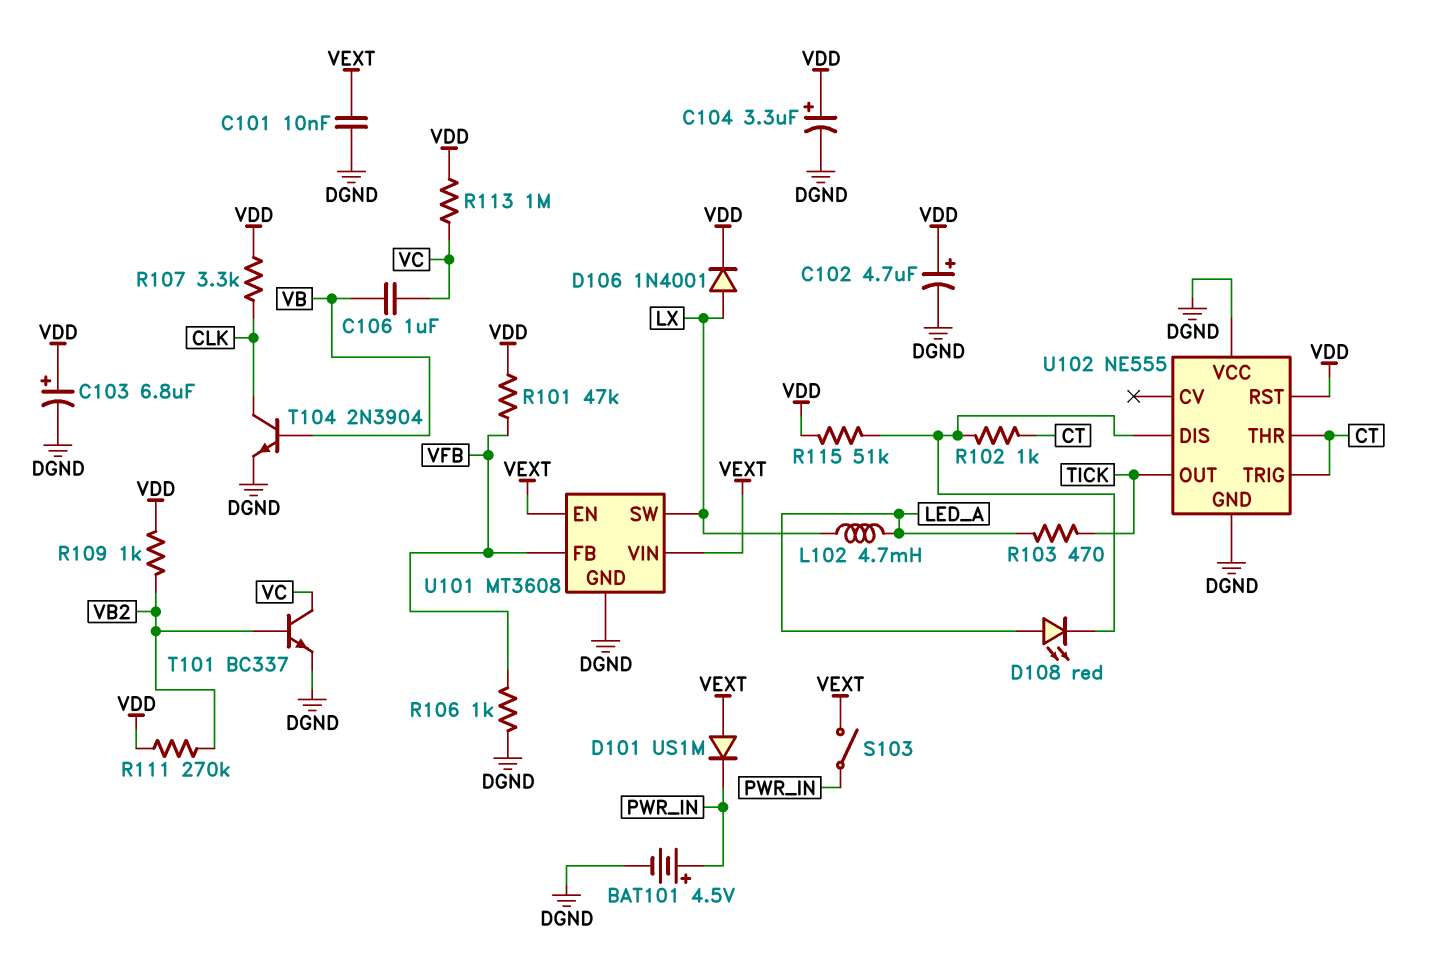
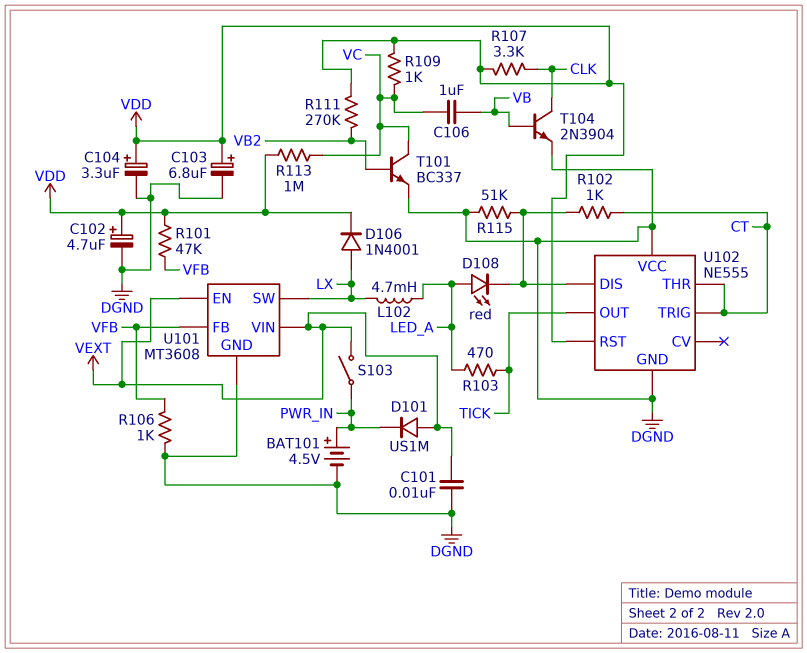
R109: 1k (VB2, VDD) -> 1k (VC, VDD)
R115: 51k (U102/DIS, VDD) -> 51k (DGND, U102/DIS)

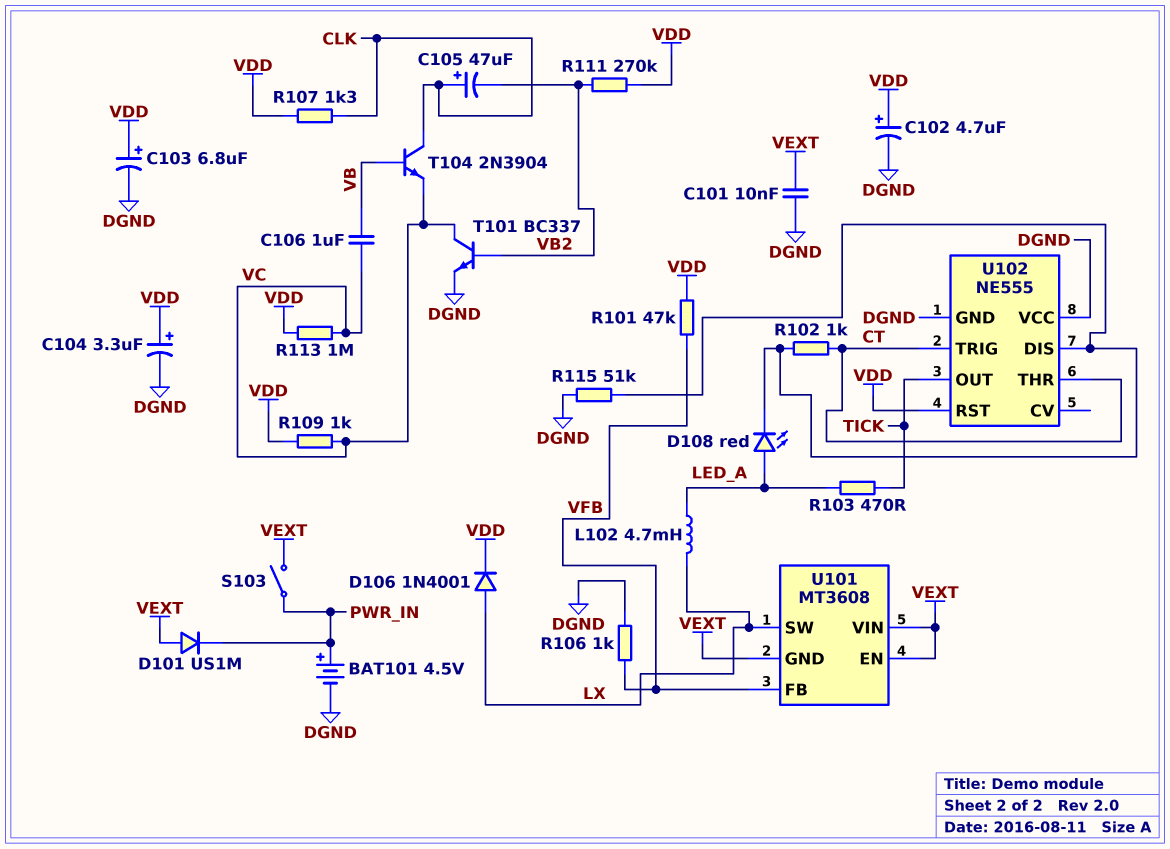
C105: none -> 47uF (plus CLK, minus VB2)
R107: 3.3k (CLK, VDD) -> 1.3k (CLK, VDD)
T104: NPN 2N3904 (B VB, C CLK, E DGND) -> NPN 2N3904 (B VB, C CLK, E VC)
U101 pin GND: DGND -> VEXT

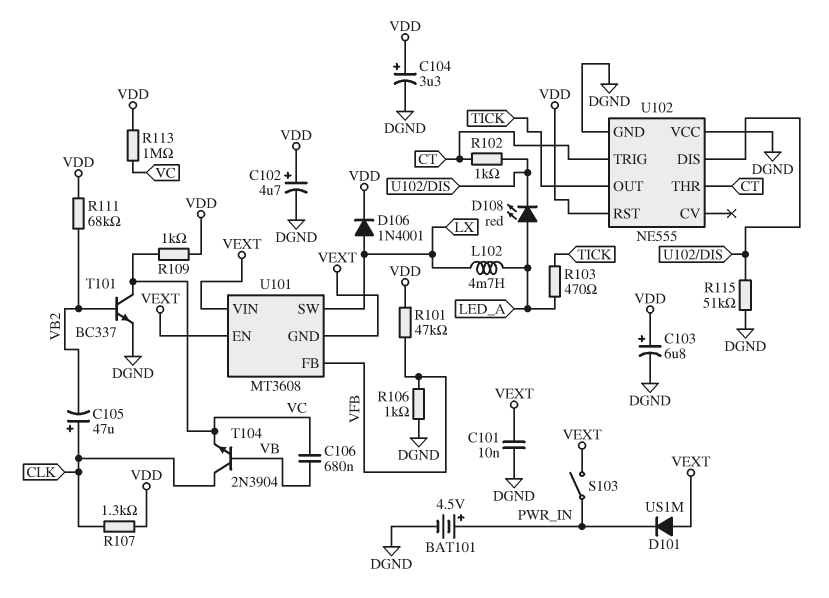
C106: 1uF (VB, VC) -> 680nF (VB, VC)
R111: 270k (VB2, VDD) -> 68k (VB2, VDD)

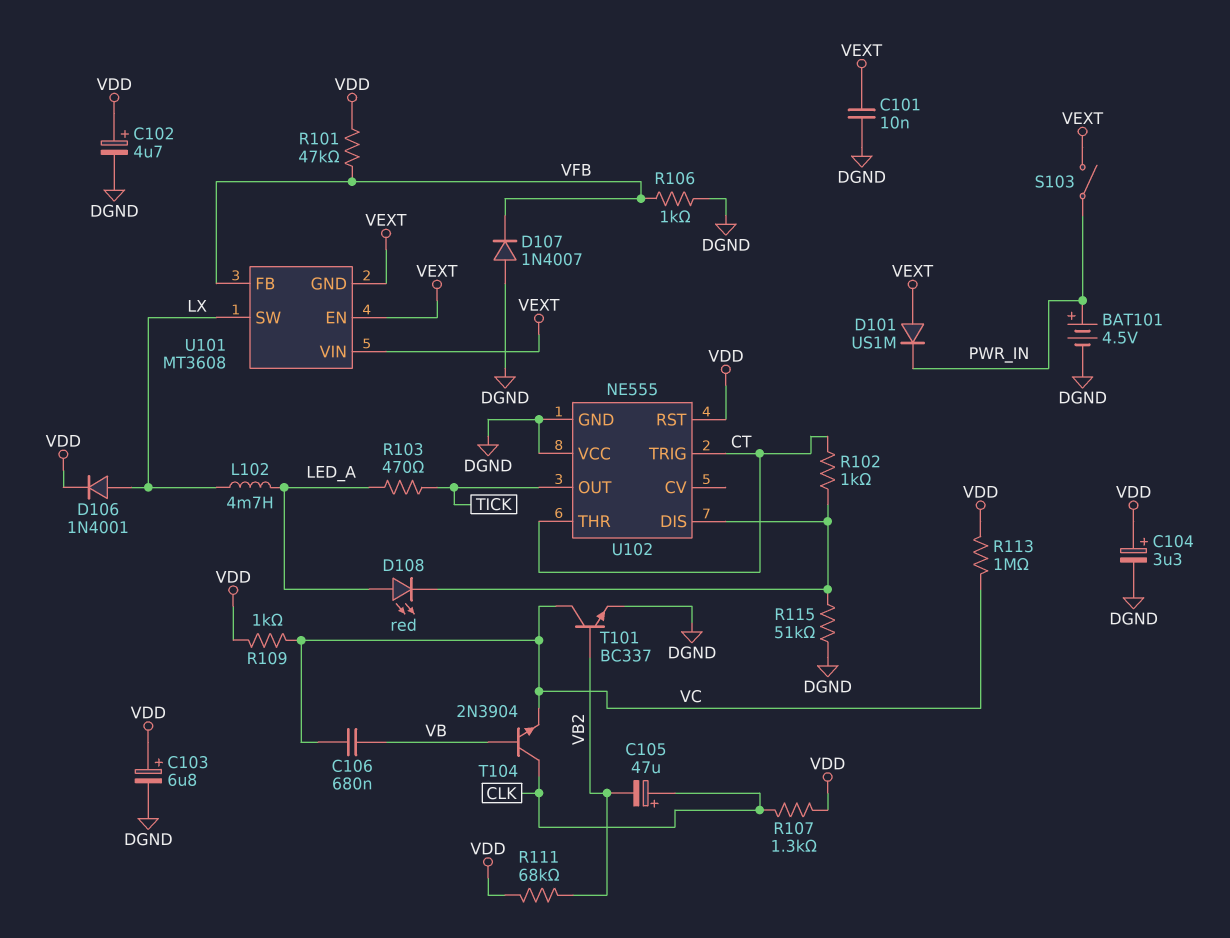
D107: none -> diode 1N4007 (A DGND, K VFB)

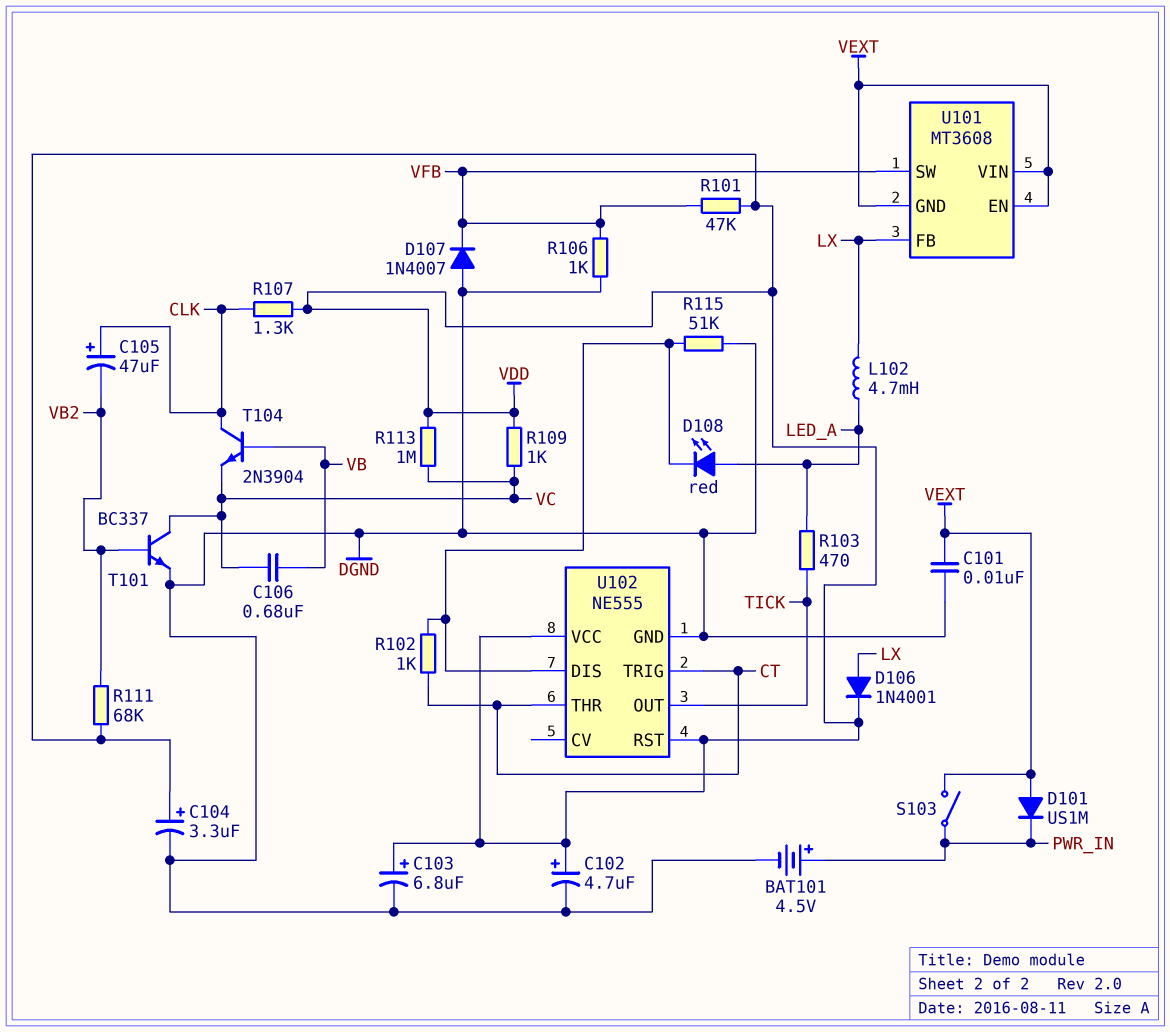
U101 pin FB: VFB -> LX
U101 pin SW: LX -> VFB
U102 pin VCC: DGND -> VDD

